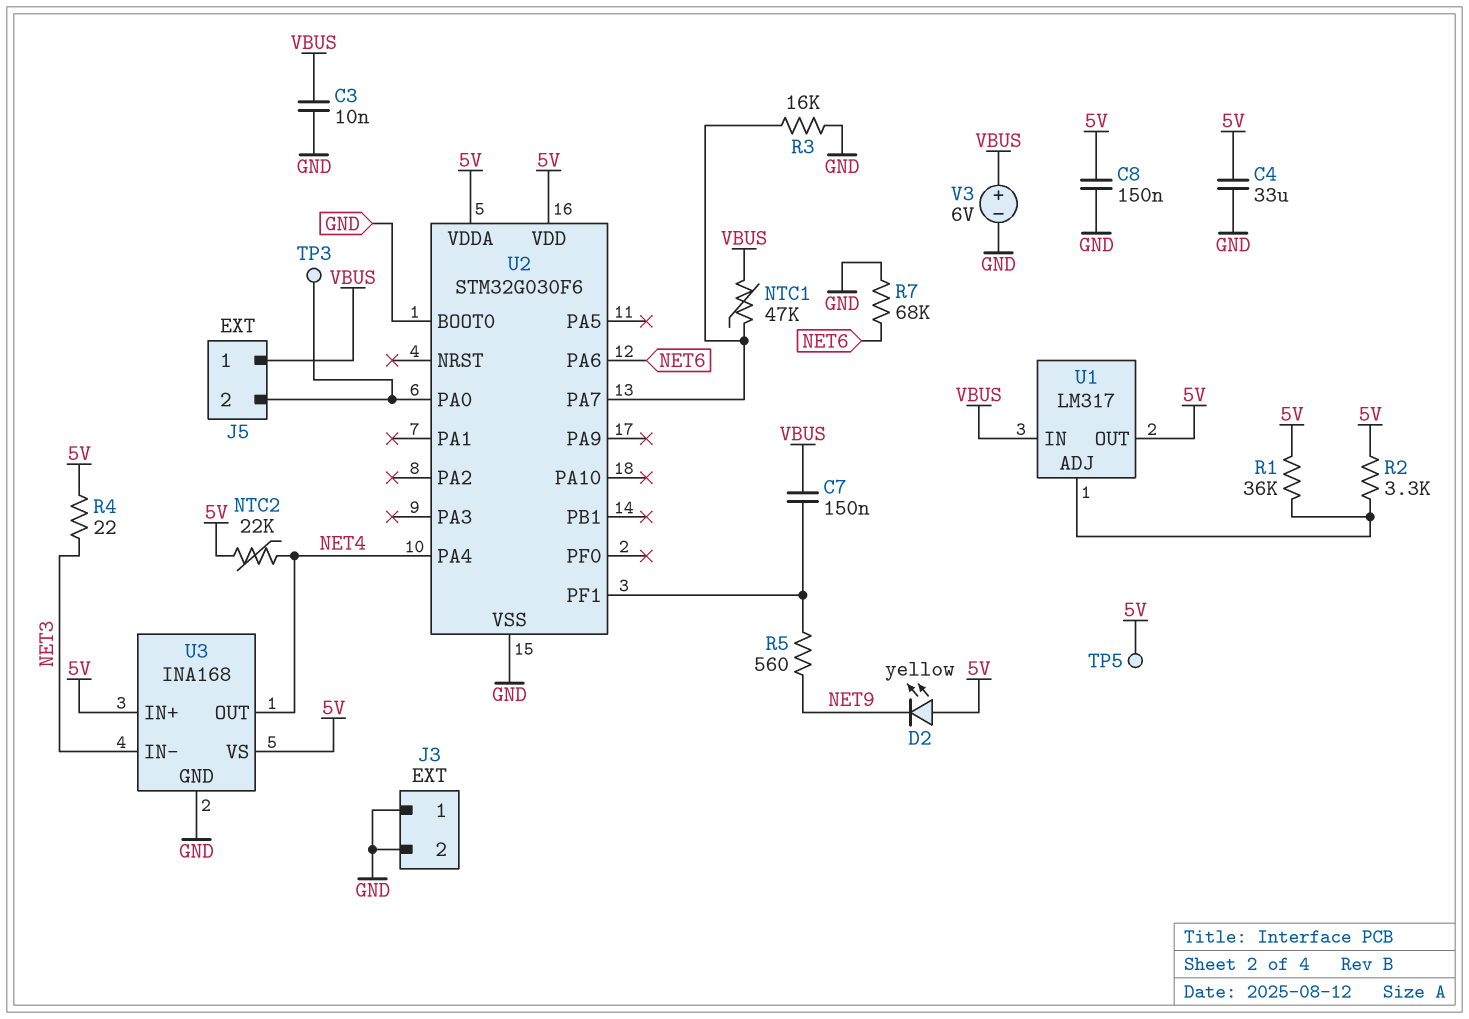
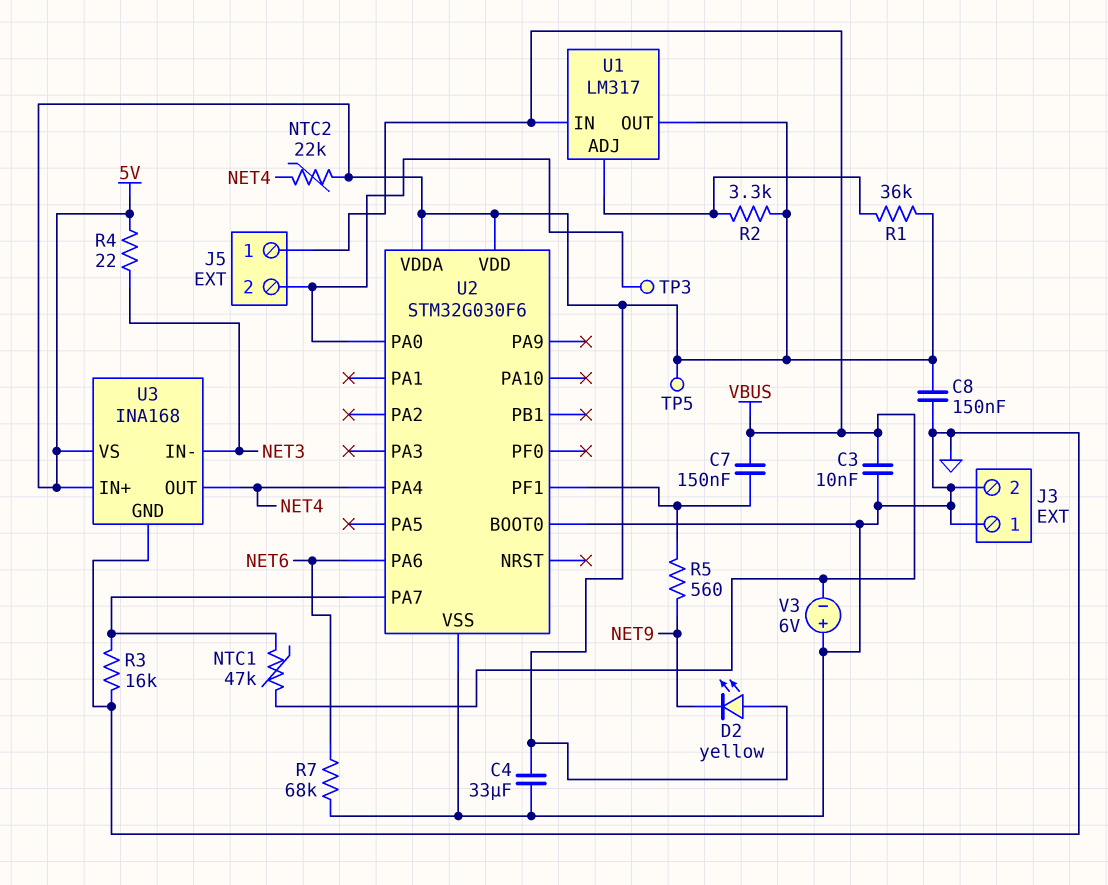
V3: 6V (plus VBUS, minus GND) -> 6V (plus GND, minus VBUS)

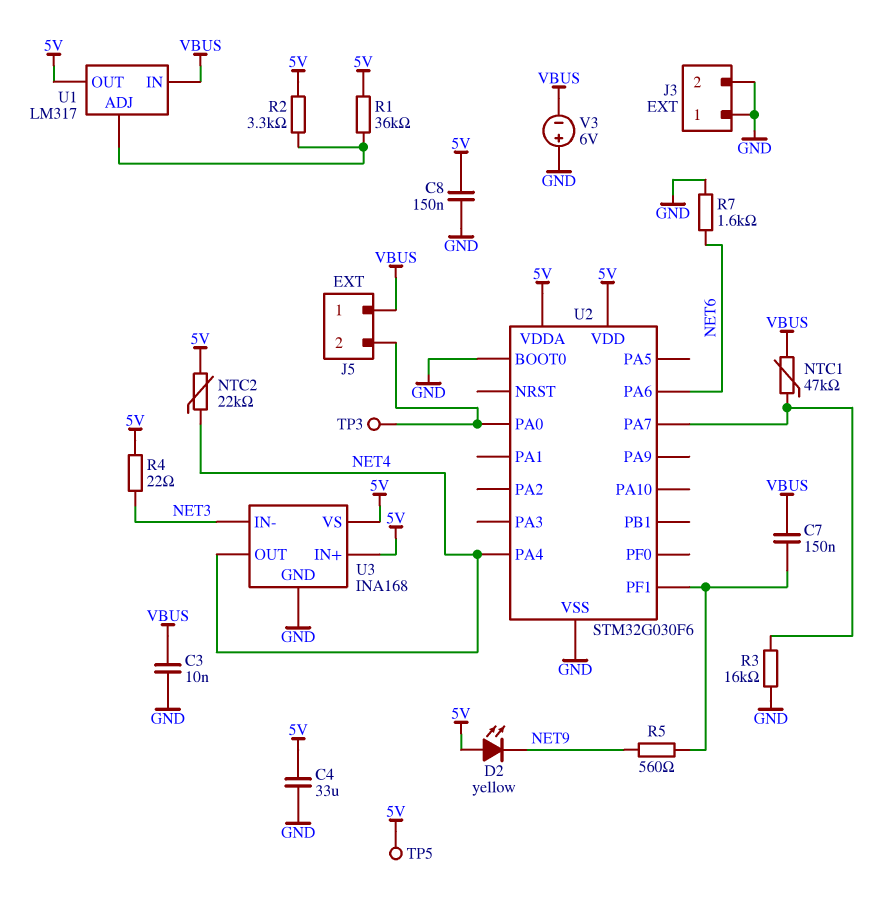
R7: 68k (GND, NET6) -> 1.6k (GND, NET6)

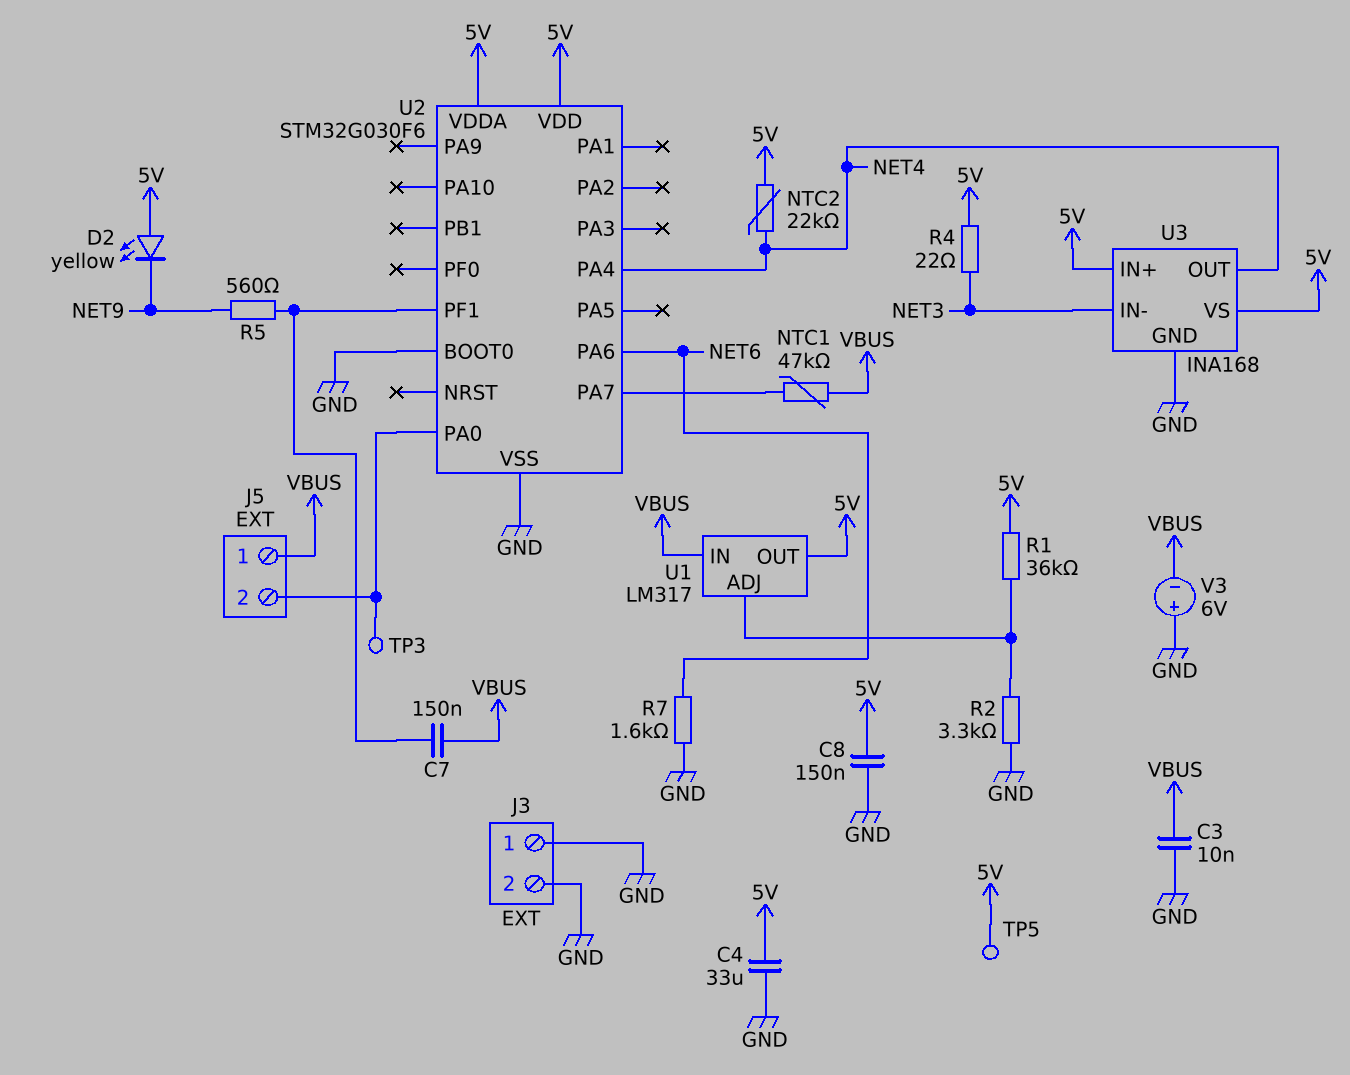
R2: 3.3k (5V, U1/ADJ) -> 3.3k (GND, U1/ADJ)
R3: 16k (GND, U2/PA7) -> none

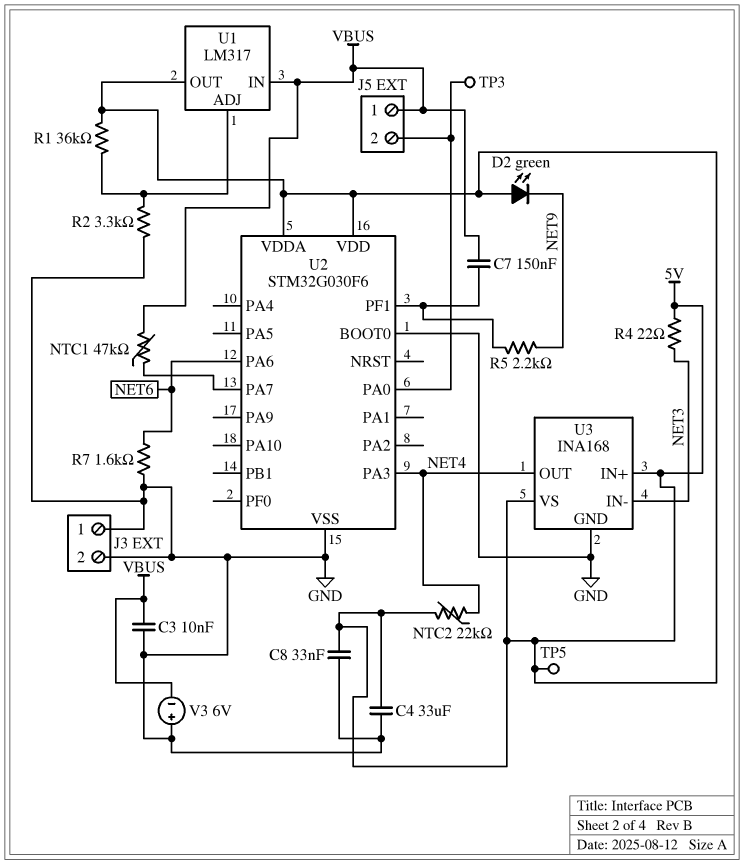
C8: 150nF (5V, GND) -> 33nF (5V, GND)
D2: LED yellow (A 5V, K NET9) -> LED green (A 5V, K NET9)
R5: 560 (NET9, U2/PF1) -> 2.2k (NET9, U2/PF1)
U2 pin PA3: none -> NET4
U2 pin PA4: NET4 -> none

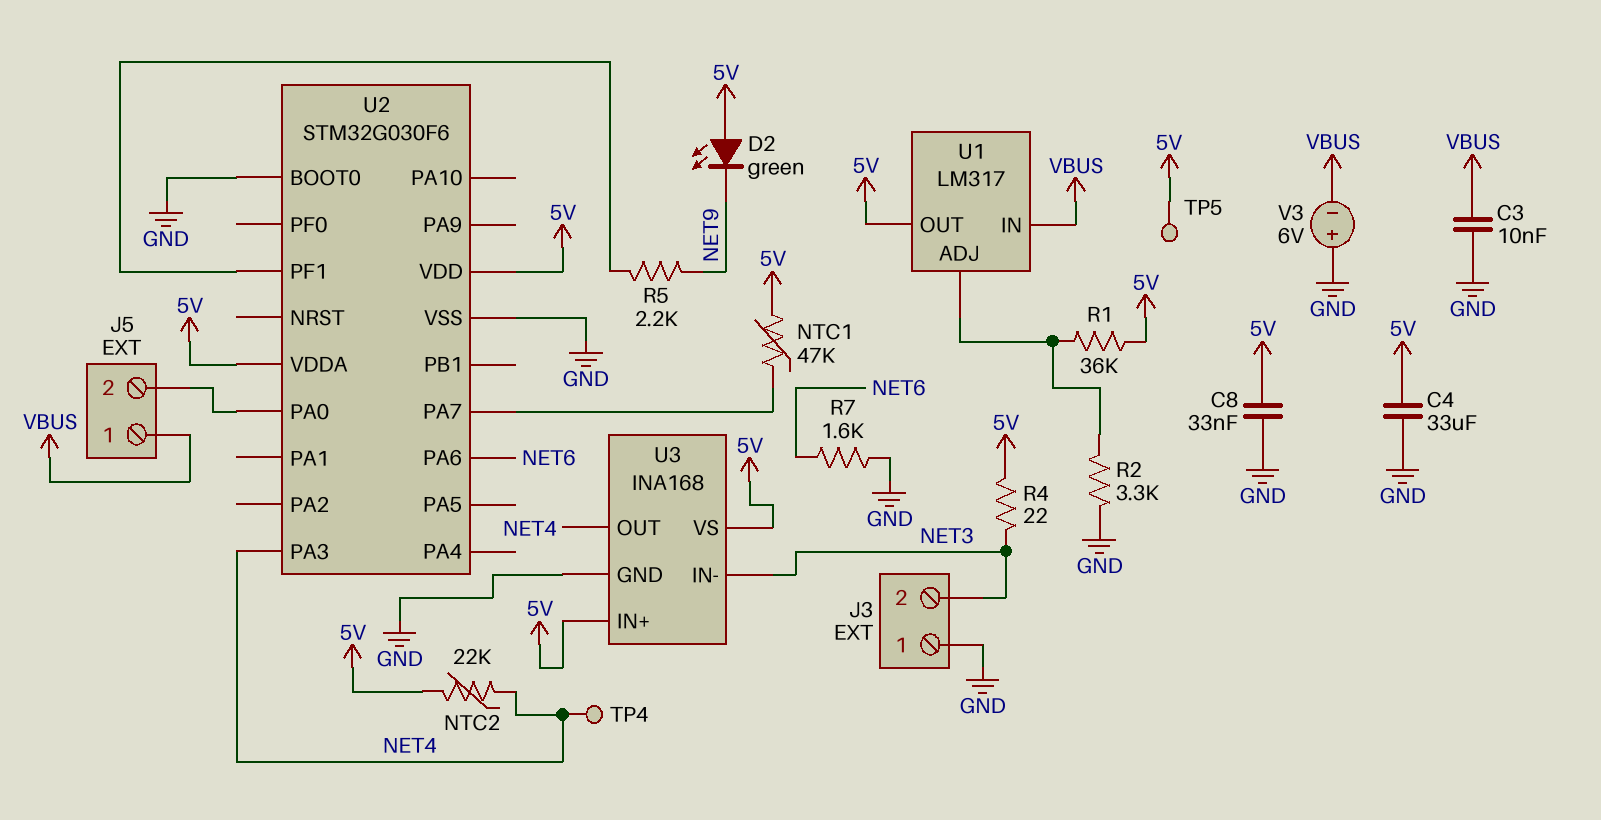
C7: 150nF (U2/PF1, VBUS) -> none
J3 pin 2: GND -> NET3
NTC1: 47k (U2/PA7, VBUS) -> 47k (5V, U2/PA7)
TP3: test point (J5/2) -> none
TP4: none -> test point (NET4)

